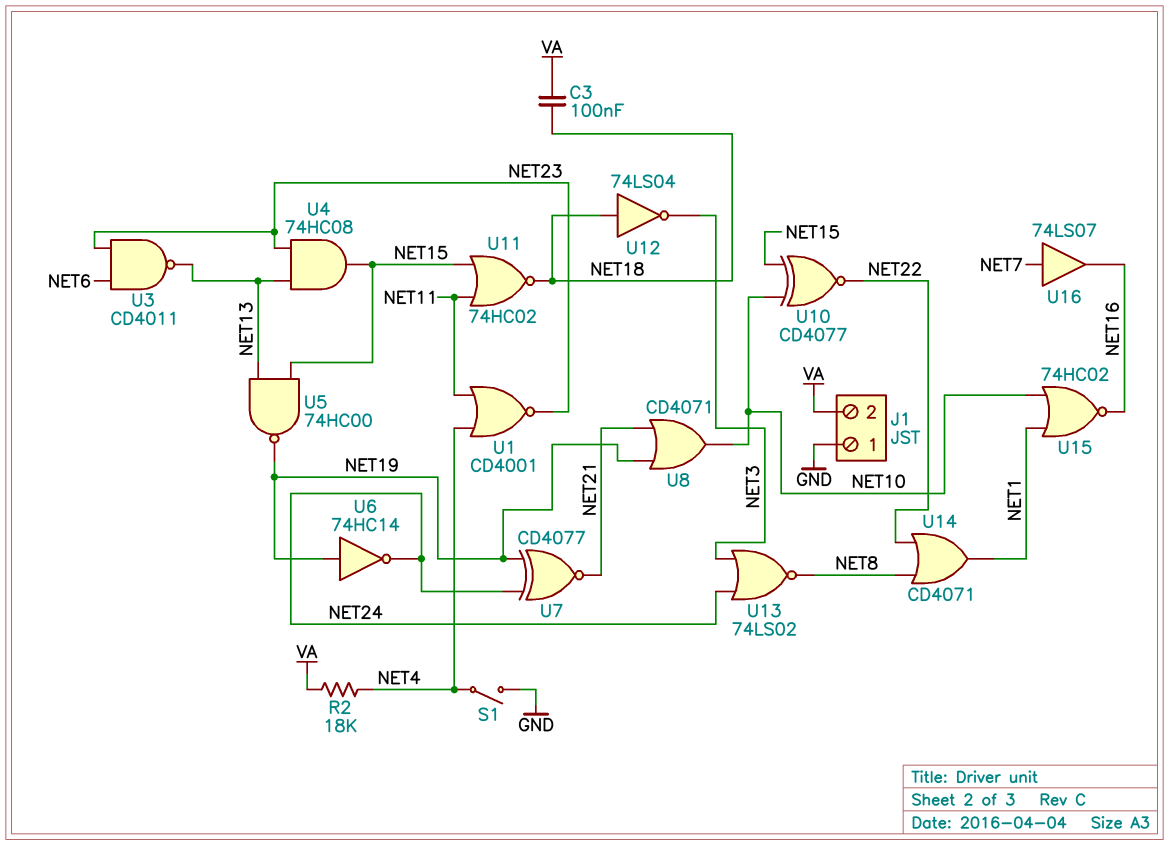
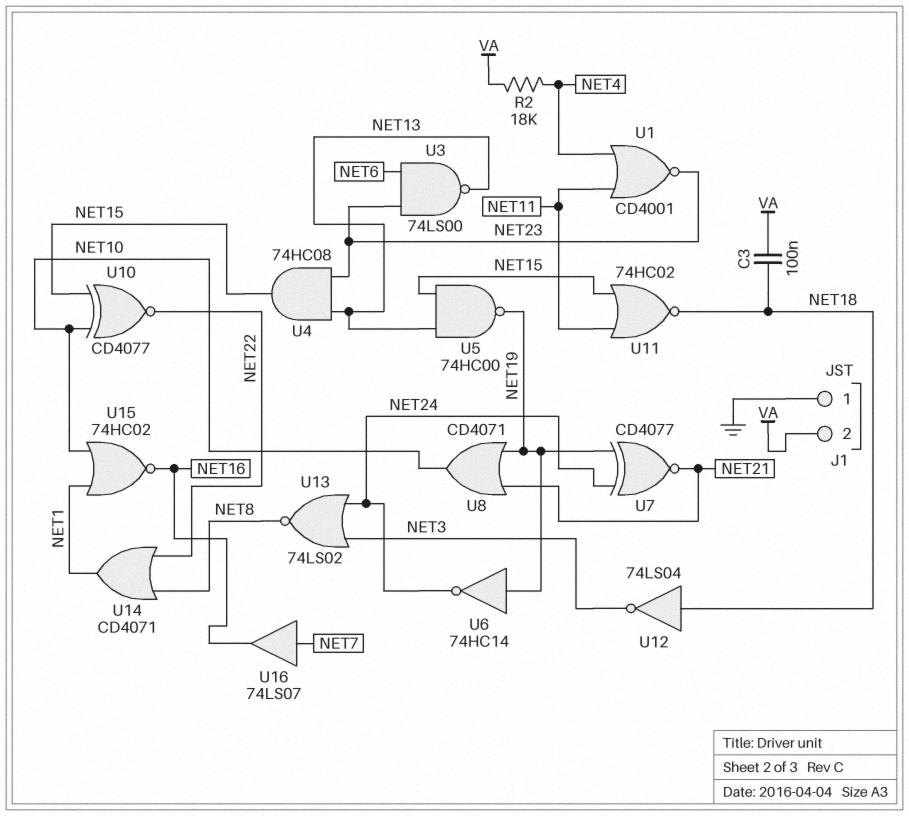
S1: switch (GND, NET4) -> none
U3: NAND CD4011 (in NET6, in NET23, out NET13) -> NAND 74LS00 (in NET6, in NET23, out NET13)

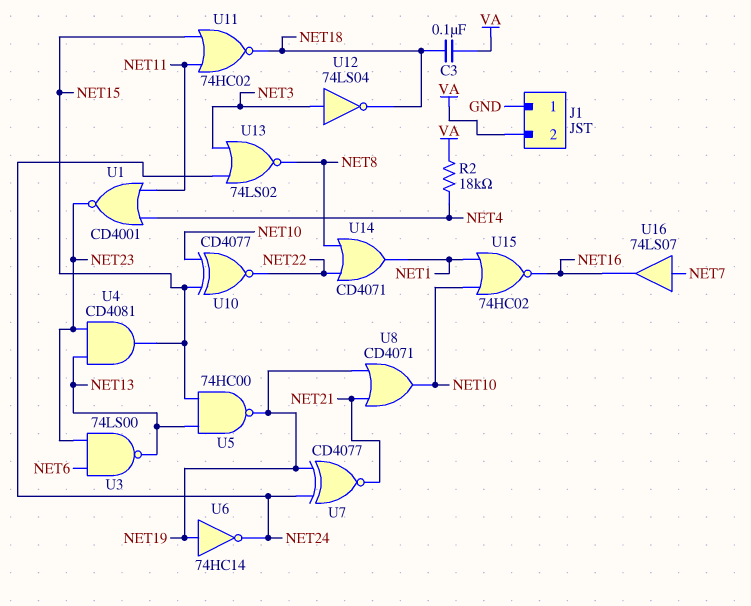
U4: AND 74HC08 (in NET13, in NET23, out NET15) -> AND CD4081 (in NET13, in NET23, out NET15)
U12: NOT 74LS04 (in NET18, out NET3) -> NOT 74LS04 (in NET3, out NET18)

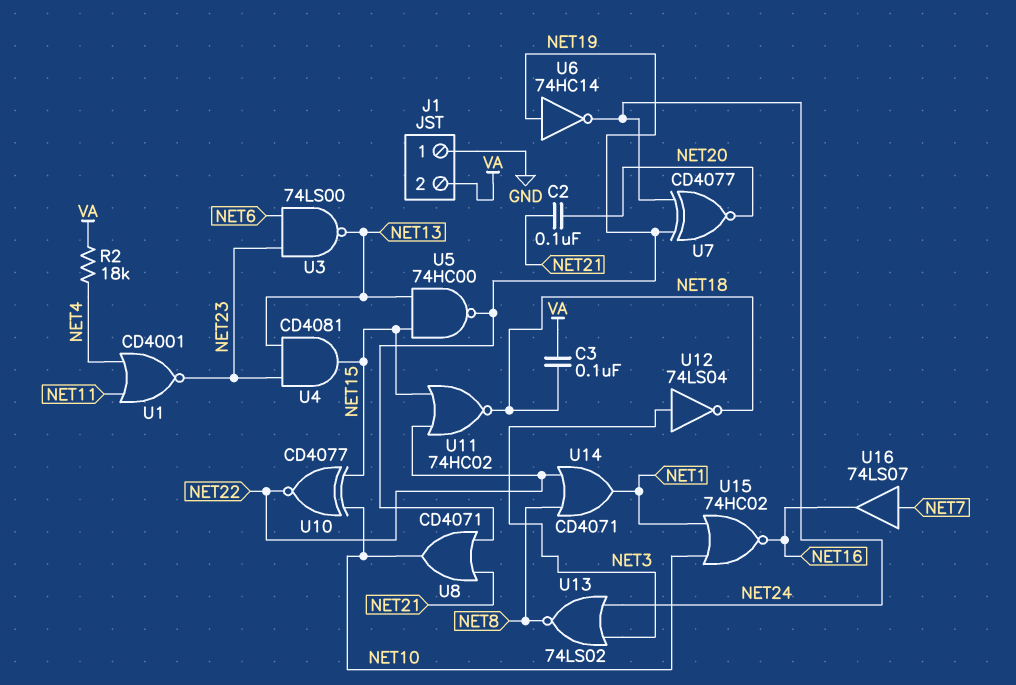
C2: none -> 100nF (NET20, NET21)
U7: XNOR CD4077 (in NET19, in NET24, out NET21) -> XNOR CD4077 (in NET19, in NET24, out NET20)
U11: NOR 74HC02 (in NET11, in NET15, out NET18) -> NOR 74HC02 (in NET15, in NET22, out NET18)

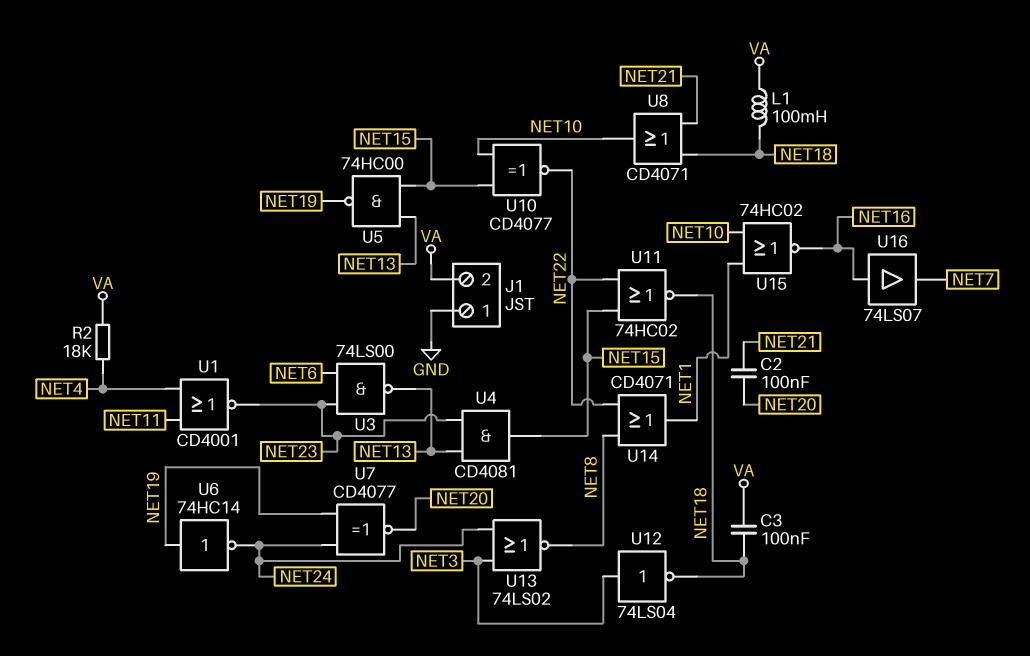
L1: none -> 100mH (NET18, VA)
U8: OR CD4071 (in NET19, in NET21, out NET10) -> OR CD4071 (in NET18, in NET21, out NET10)
U16: buffer 74LS07 (in NET7, out NET16) -> buffer 74LS07 (in NET16, out NET7)

